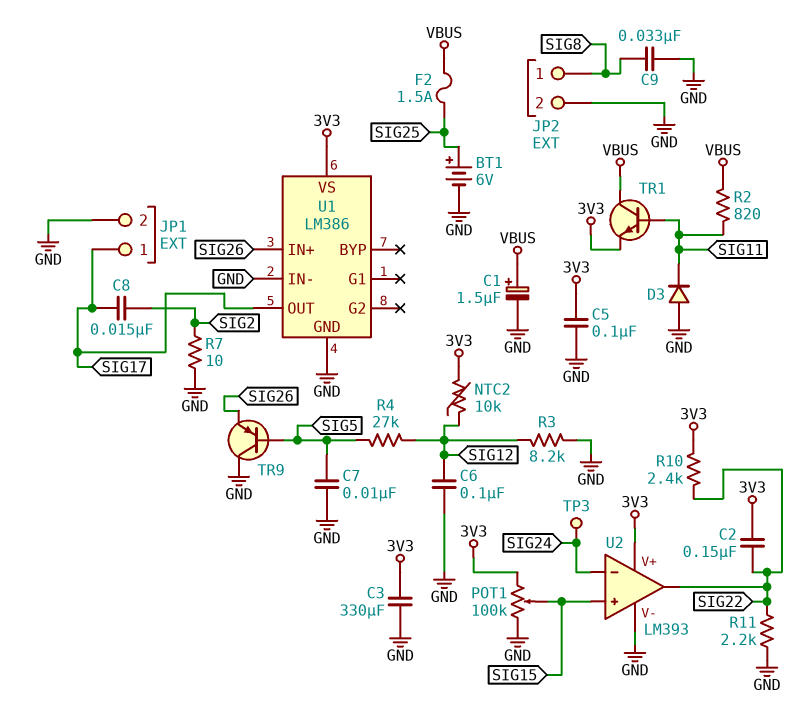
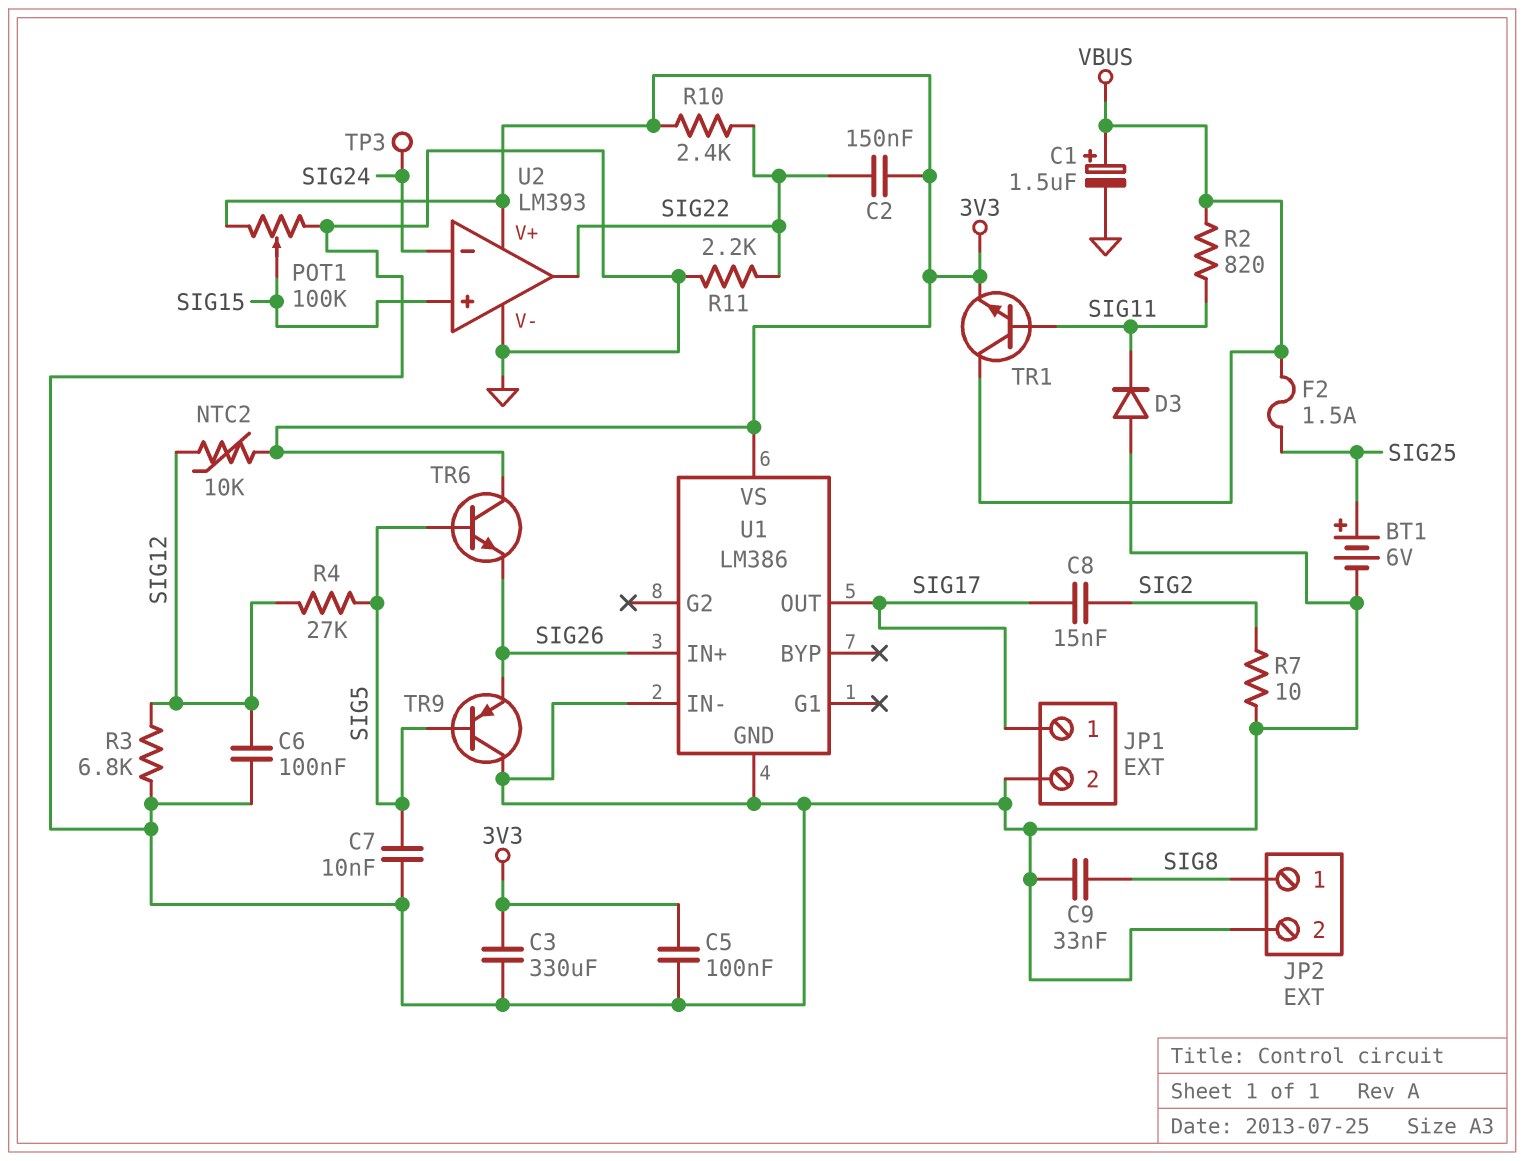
R3: 8.2k (GND, SIG12) -> 6.8k (GND, SIG12)
TR6: none -> NPN (B SIG5, C 3V3, E SIG26)

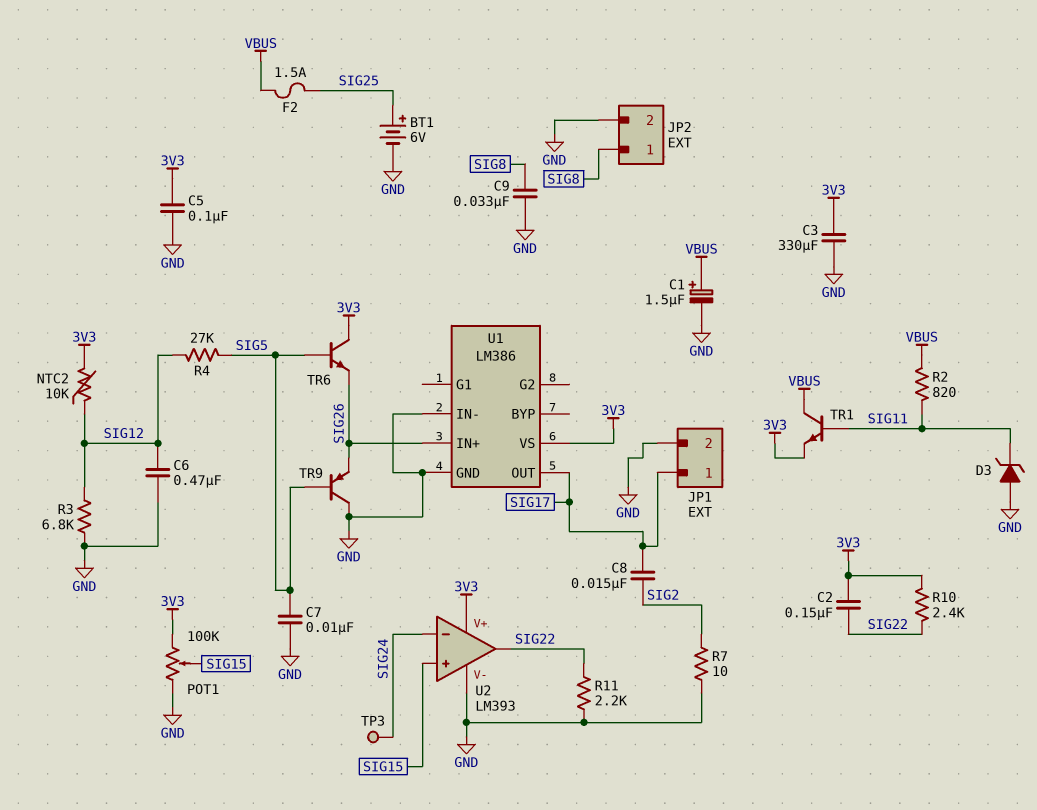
C6: 100nF (GND, SIG12) -> 470nF (GND, SIG12)
D3: diode (A GND, K SIG11) -> zener (A GND, K SIG11)

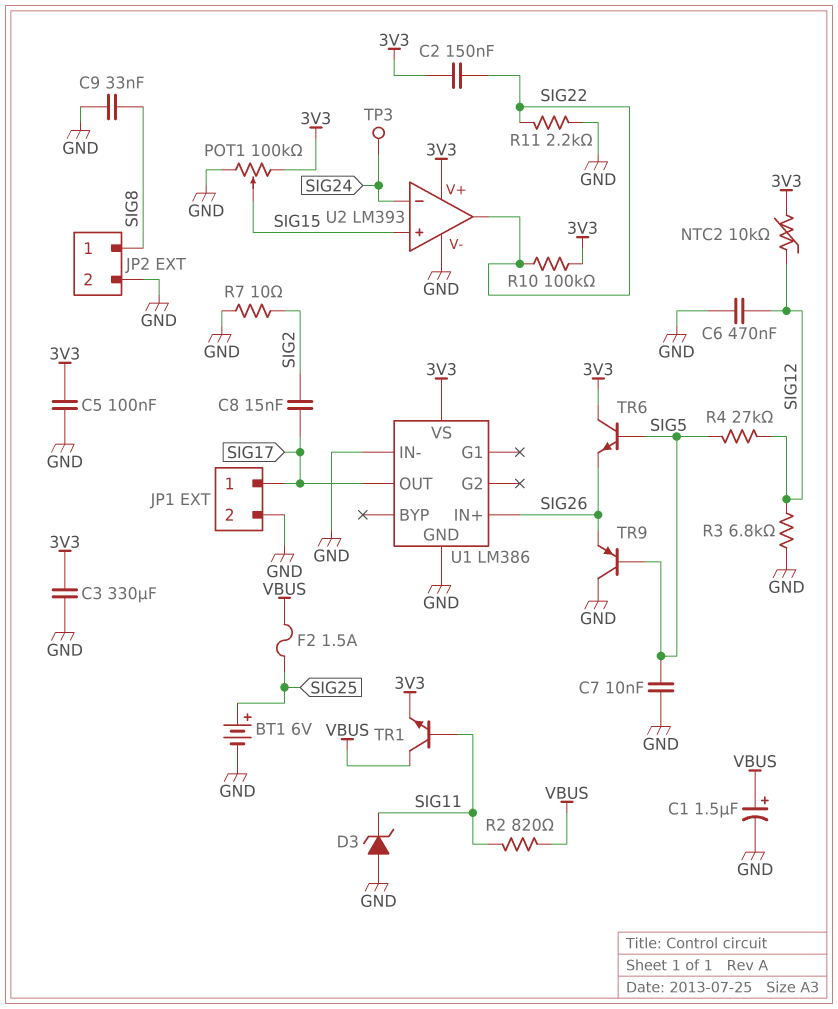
R10: 2.4k (3V3, SIG22) -> 100k (3V3, SIG22)

